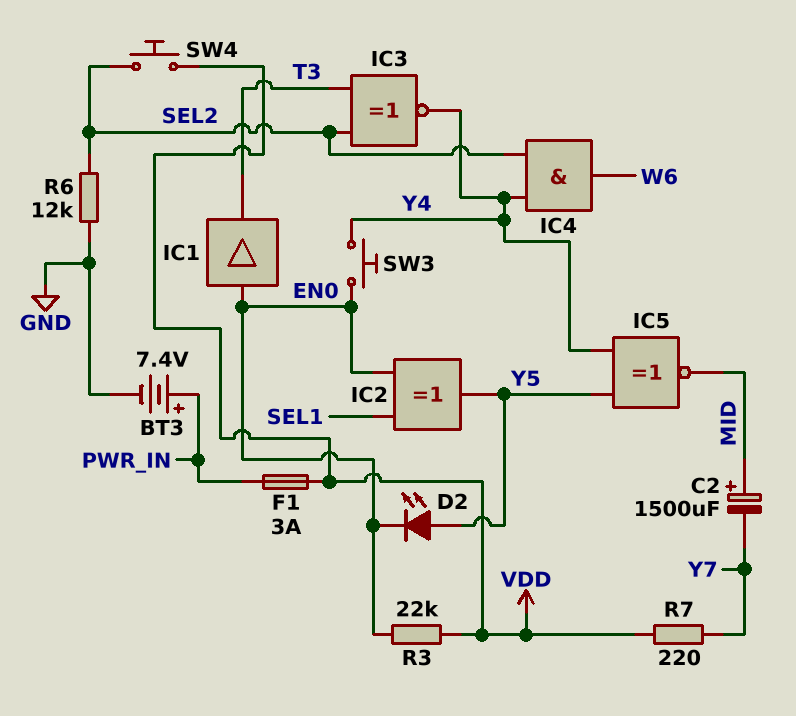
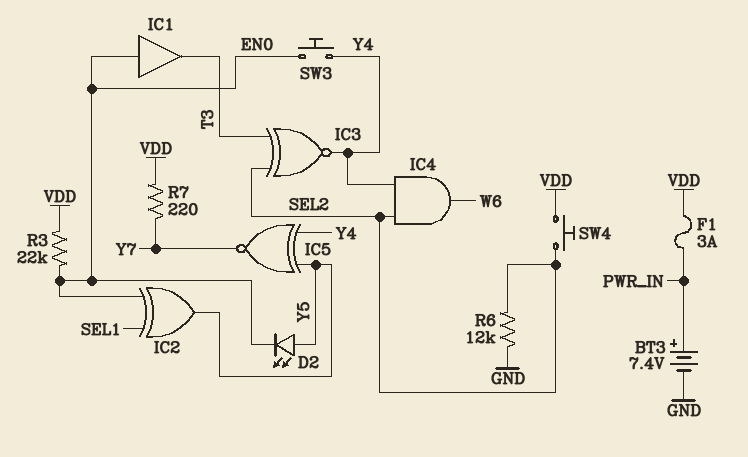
C2: 1500uF (plus MID, minus Y7) -> none
IC5: XNOR (in Y4, in Y5, out MID) -> XNOR (in Y4, in Y5, out Y7)

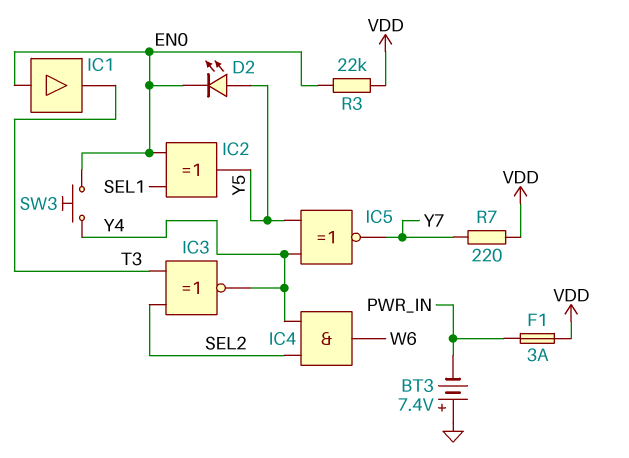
BT3: 7.4V (plus PWR_IN, minus GND) -> 7.4V (plus GND, minus PWR_IN)
R6: 12k (GND, SEL2) -> none
SW4: button (SEL2, VDD) -> none

